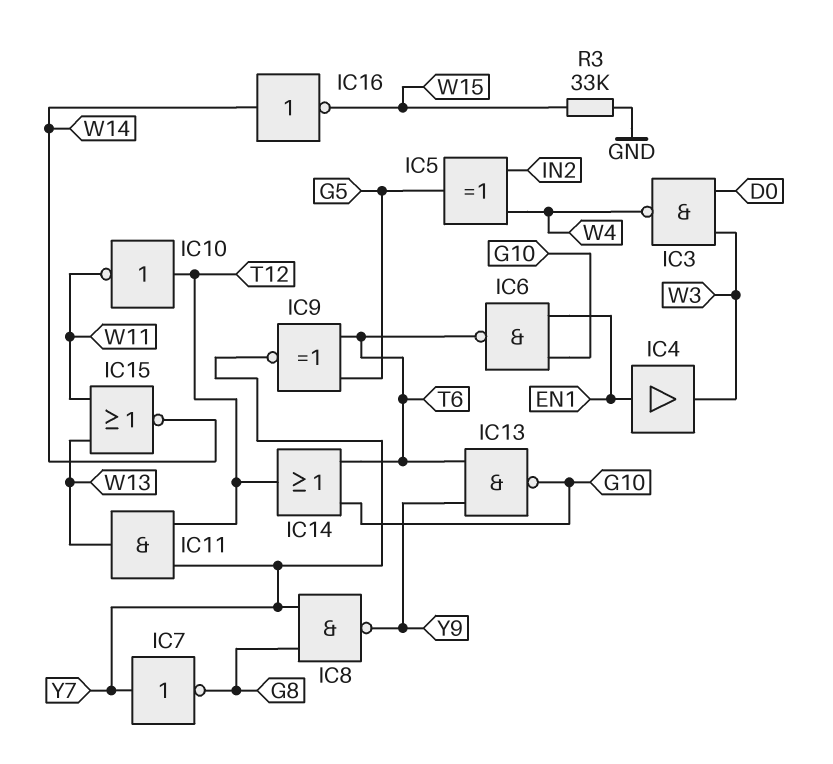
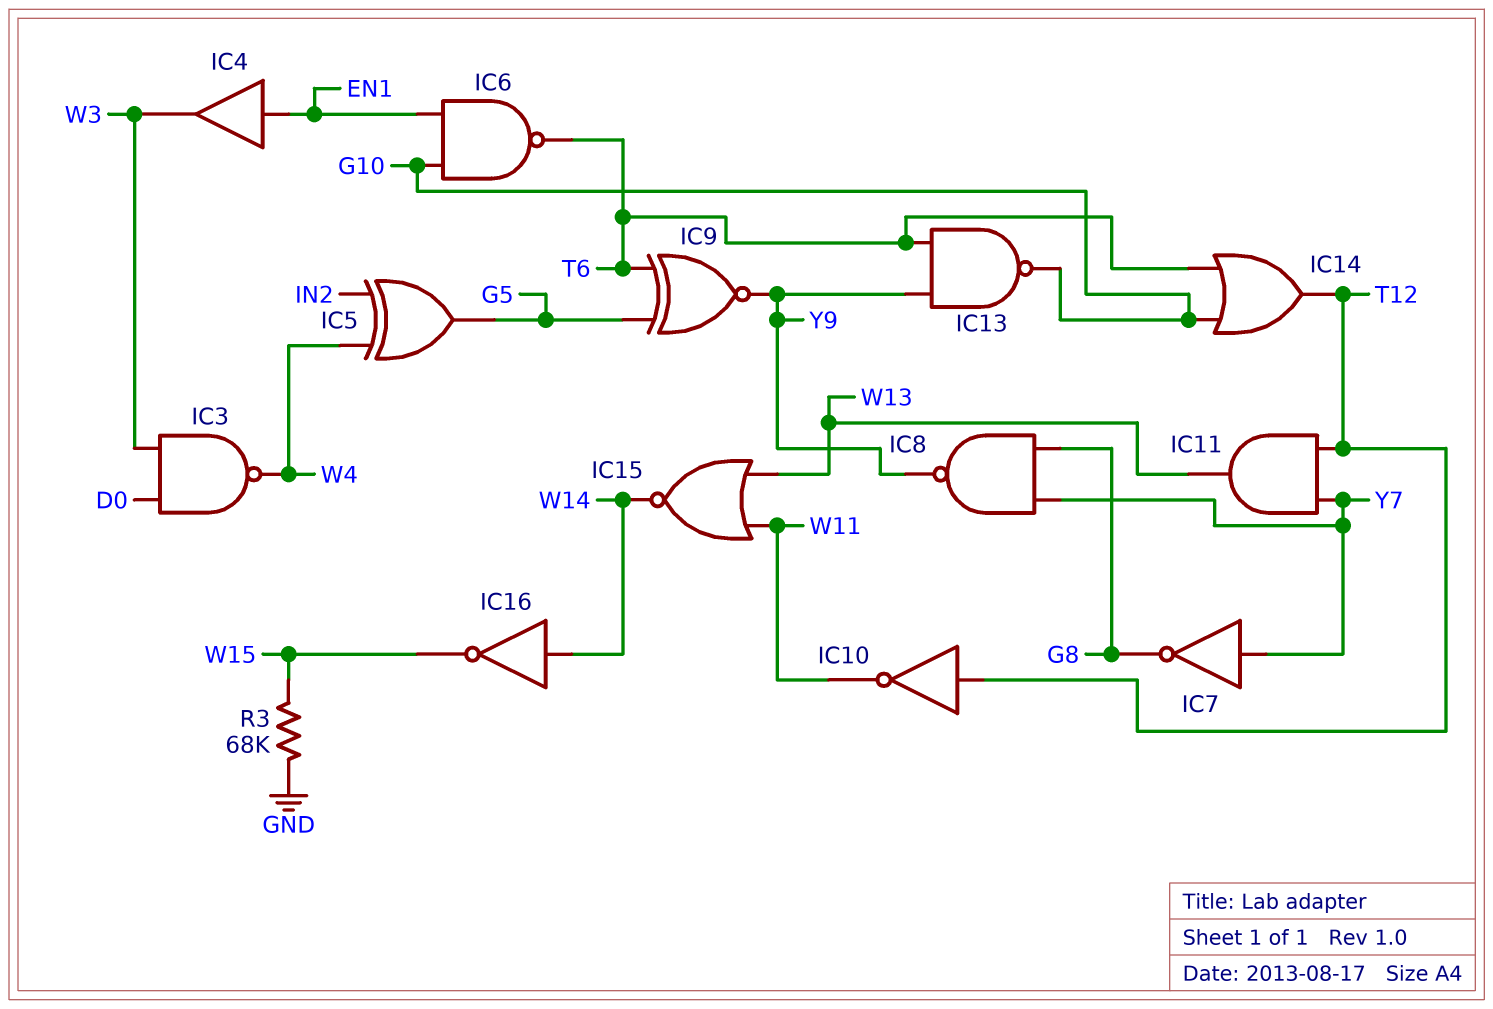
IC9: XNOR (in G5, in T6, out Y7) -> XNOR (in G5, in T6, out Y9)
R3: 33k (GND, W15) -> 68k (GND, W15)

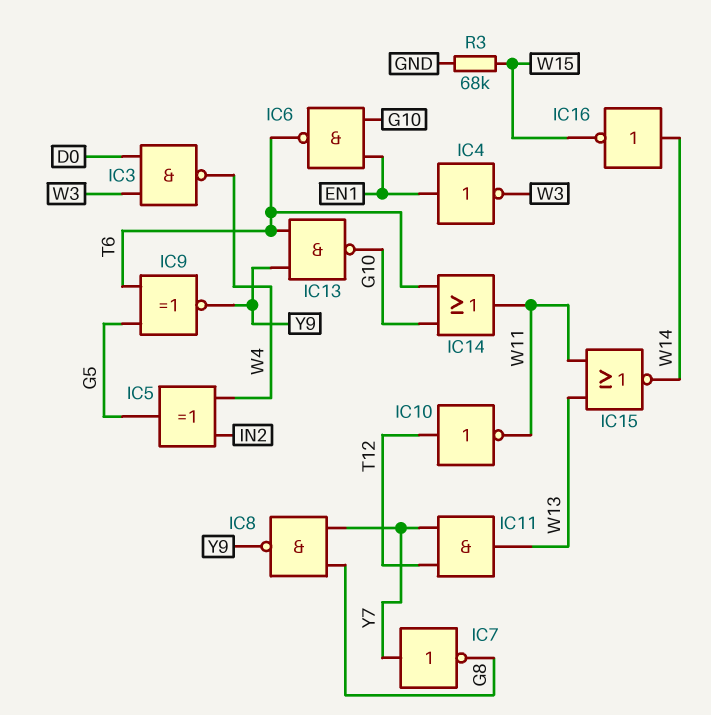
IC4: buffer (in EN1, out W3) -> NOT (in EN1, out W3)
IC14: OR (in G10, in T6, out T12) -> OR (in G10, in T6, out W11)

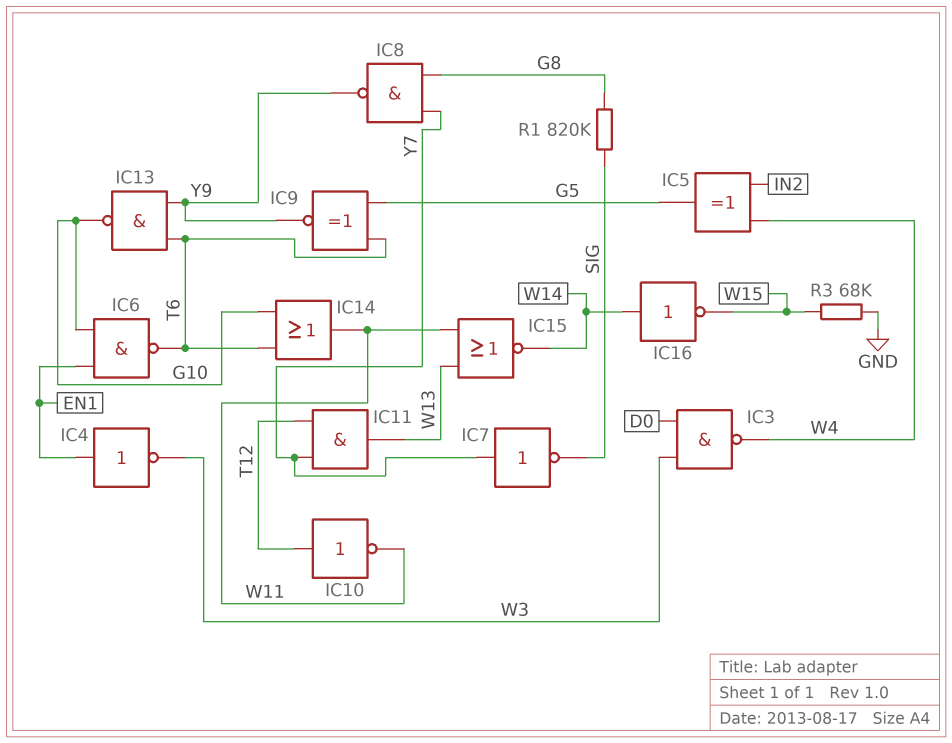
IC7: NOT (in Y7, out G8) -> NOT (in Y7, out SIG)
R1: none -> 820k (G8, SIG)

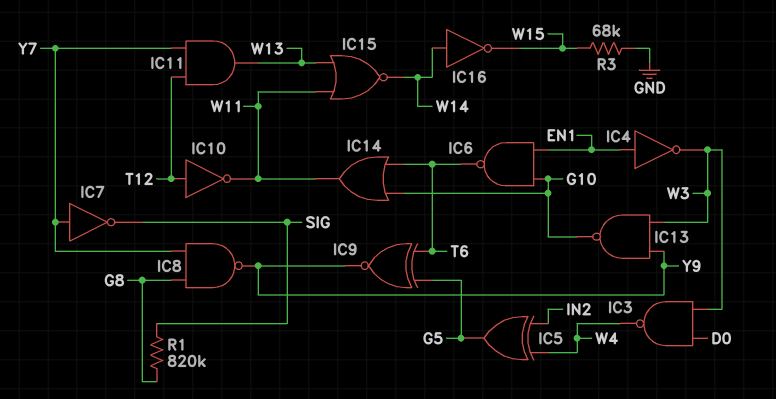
IC13: NAND (in T6, in Y9, out G10) -> NAND (in W3, in Y9, out G10)

